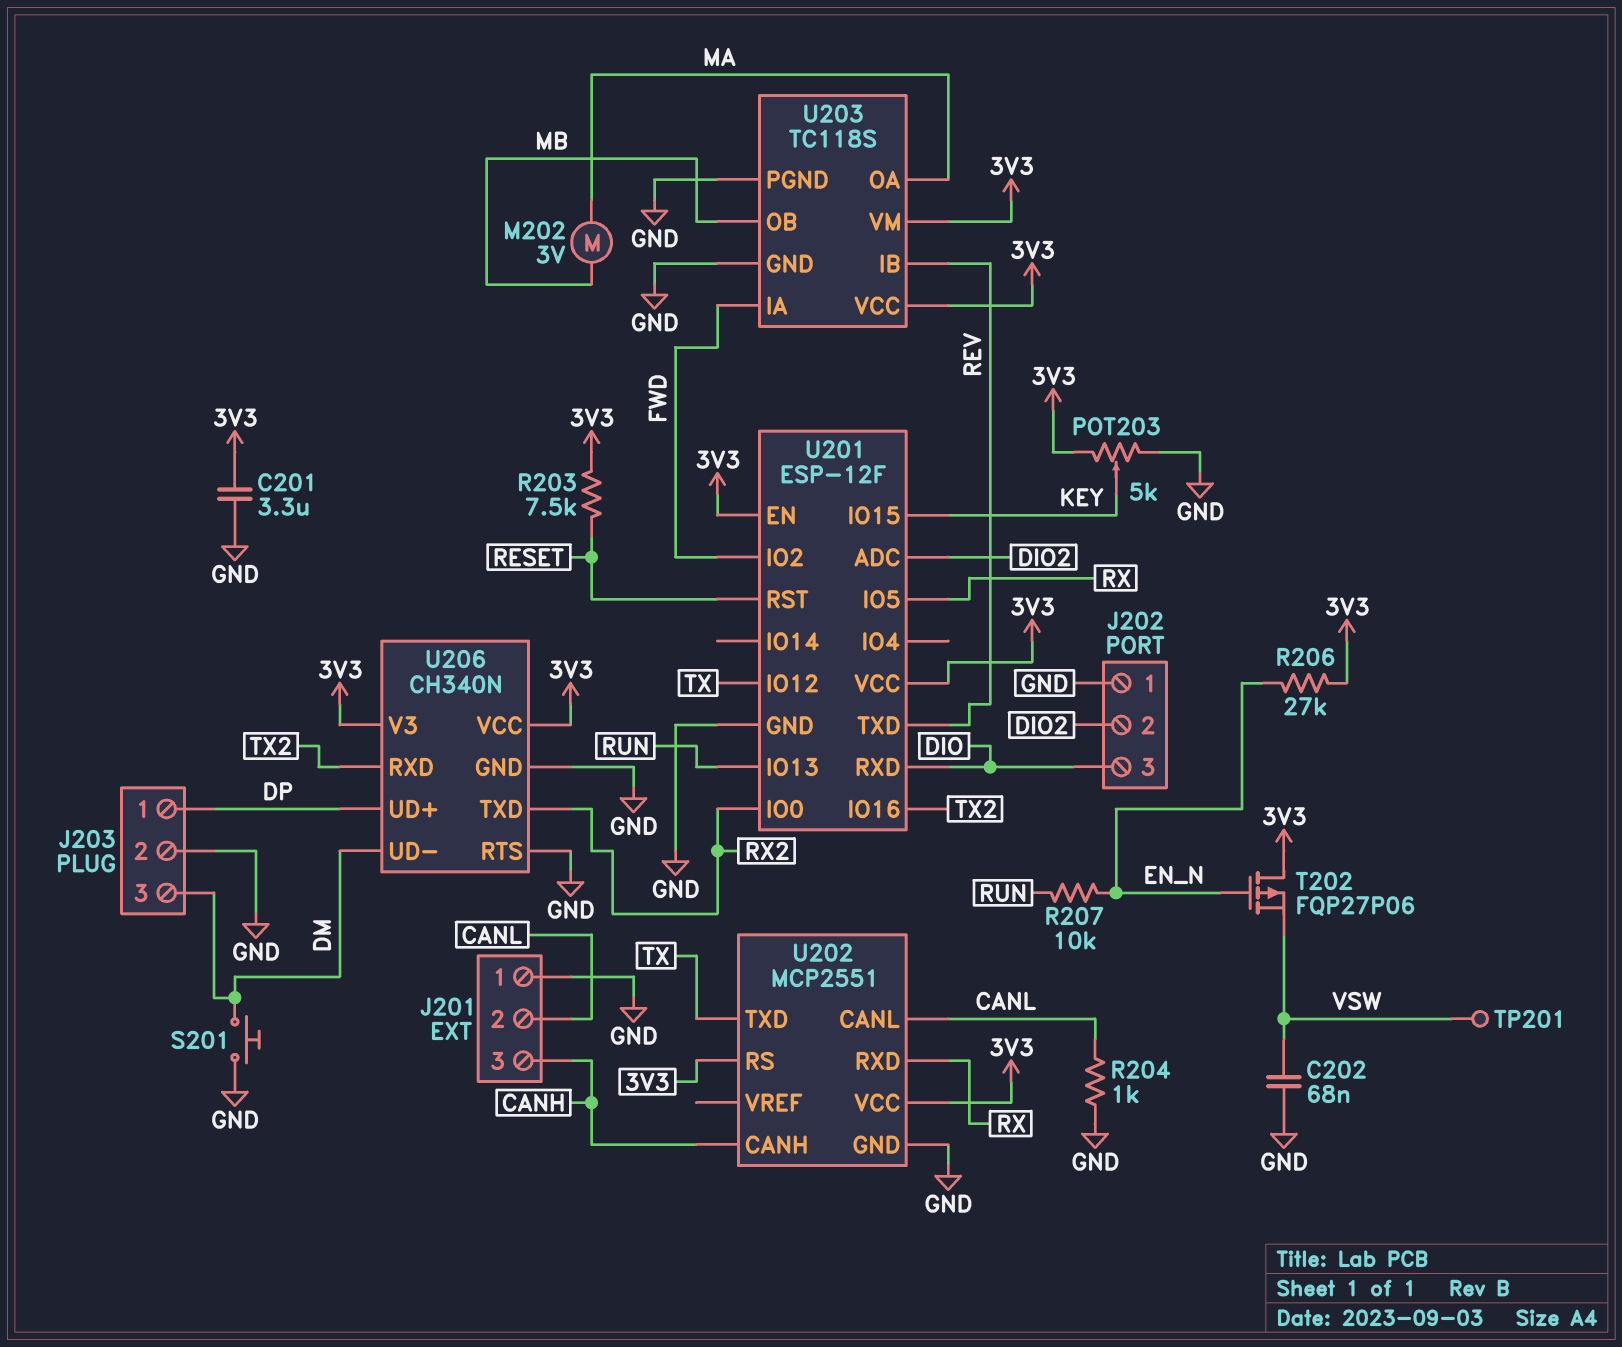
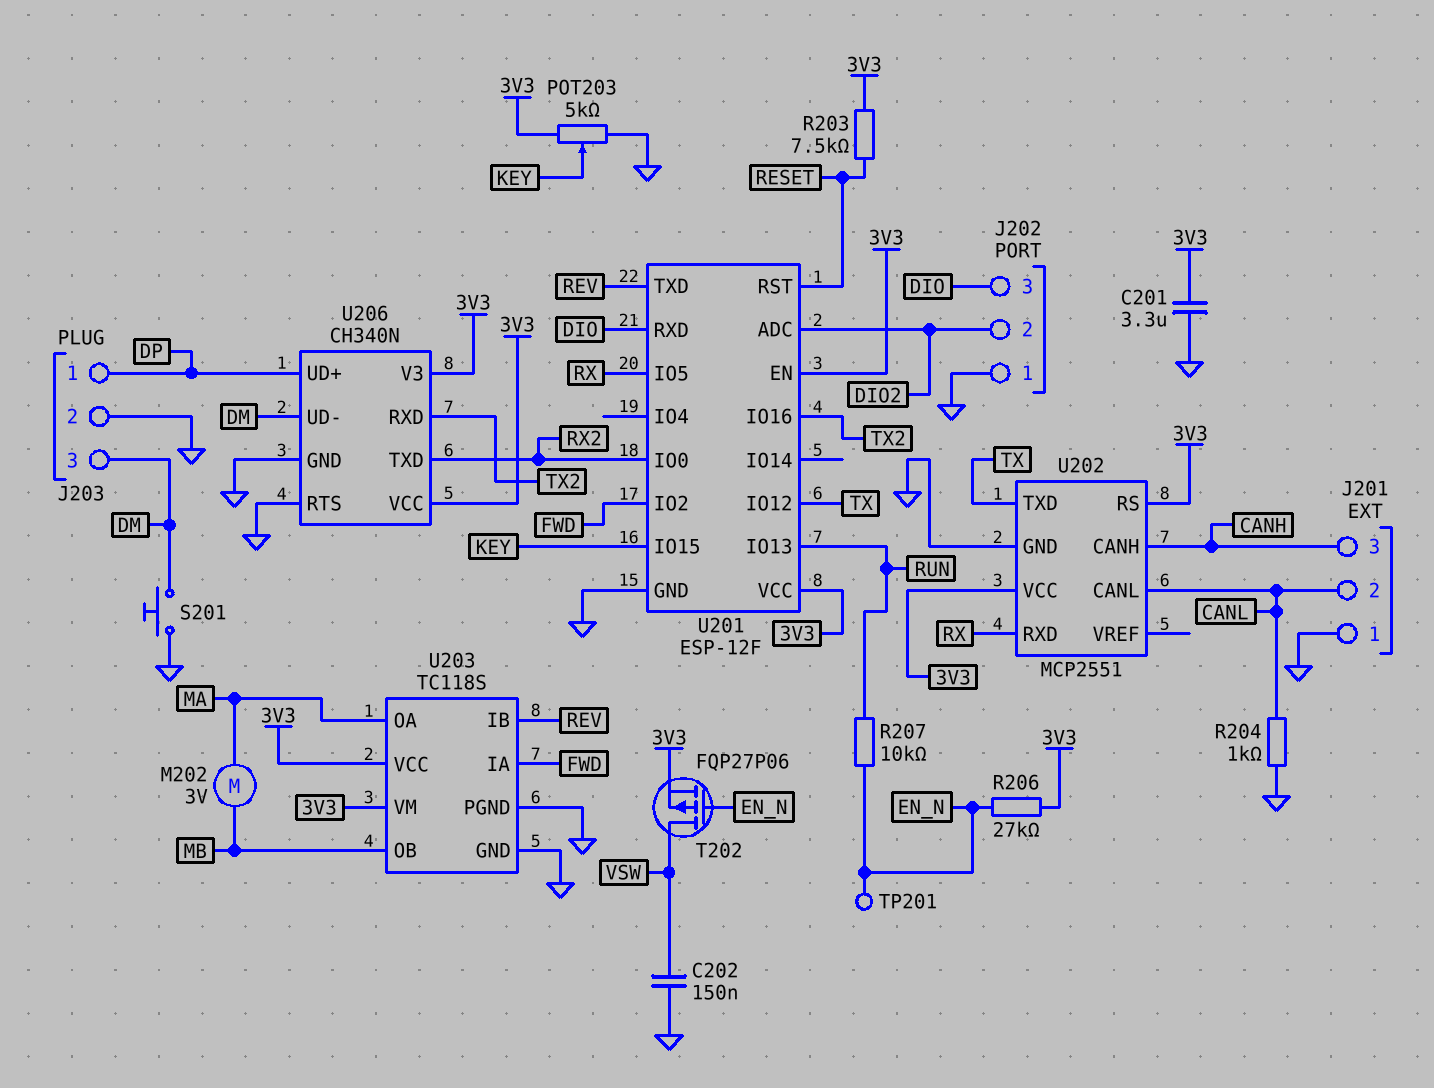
C202: 68nF (GND, VSW) -> 150nF (GND, VSW)
T202: PMOS FQP27P06 (G EN_N, D 3V3, S VSW) -> PMOS FQP27P06 (G EN_N, D VSW, S 3V3)
TP201: test point (VSW) -> test point (EN_N)

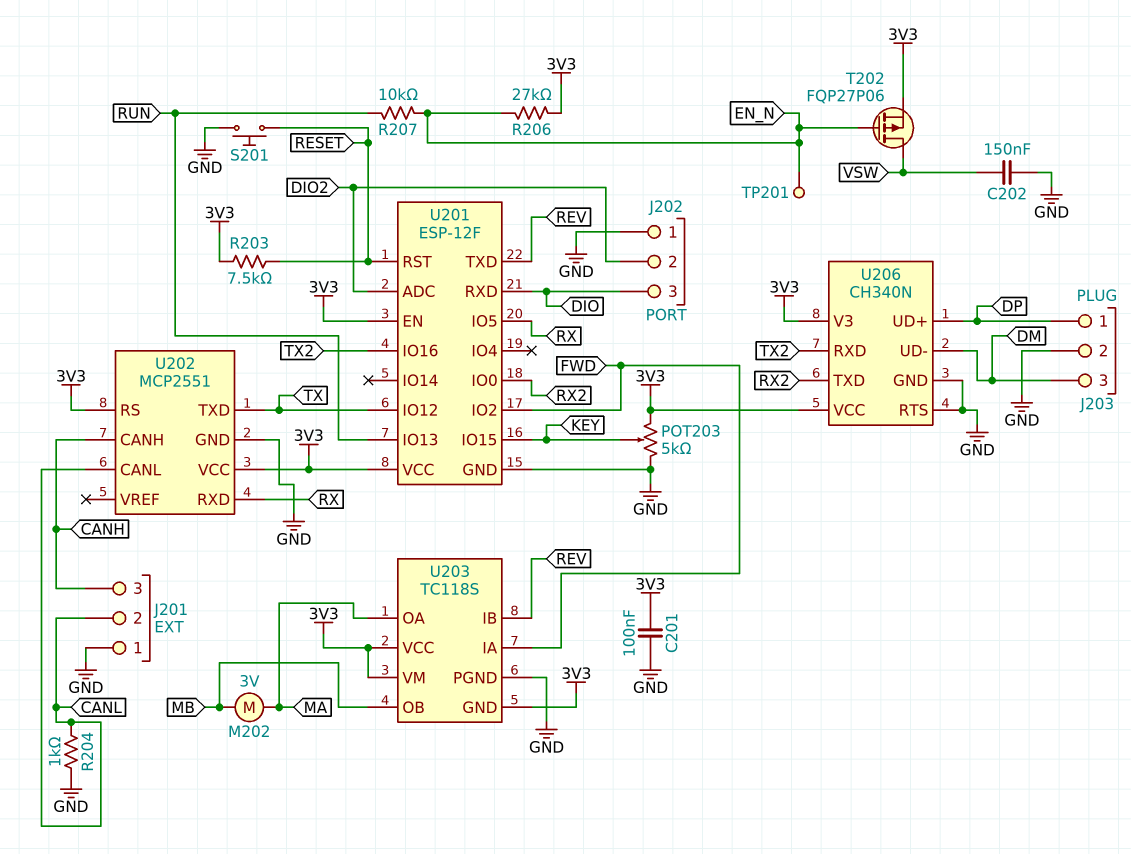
C201: 3.3uF (3V3, GND) -> 100nF (3V3, GND)
S201: button (DM, GND) -> button (GND, RESET)
U203 pin GND: GND -> 3V3

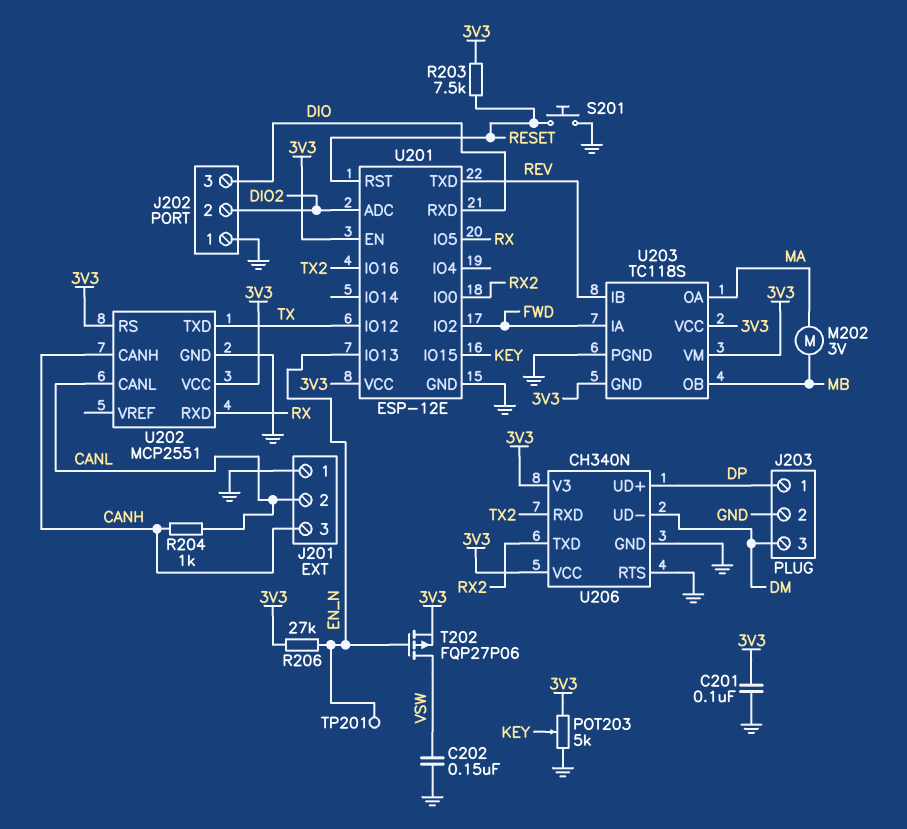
R204: 1k (CANL, GND) -> 1k (CANH, CANL)
R207: 10k (EN_N, RUN) -> none
U201: ESP-12F -> ESP-12E
U201 pin IO13: RUN -> EN_N

